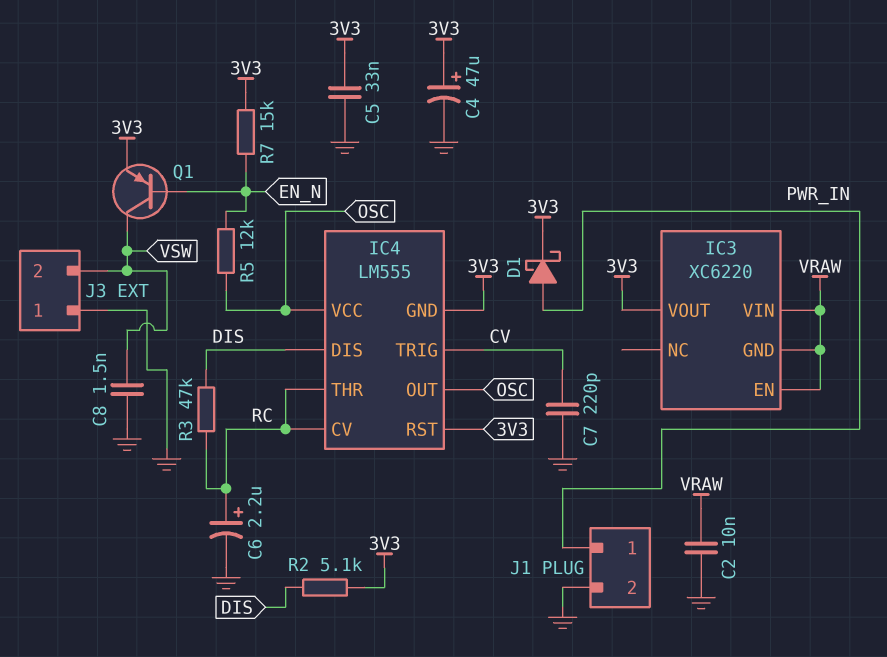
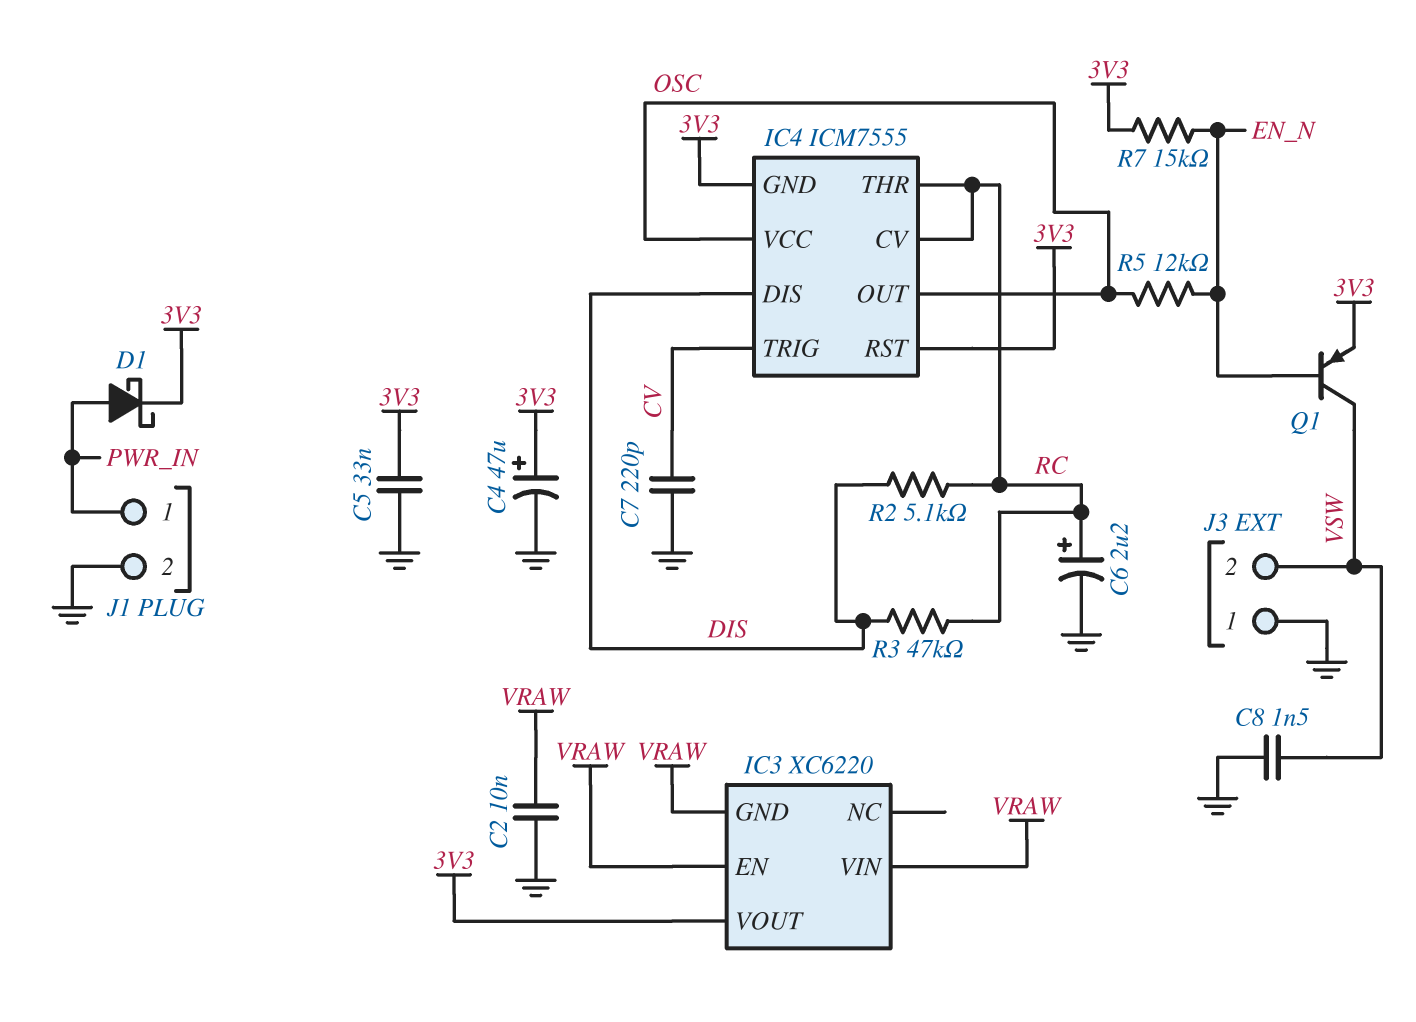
IC4: LM555 -> ICM7555
R2: 5.1k (3V3, DIS) -> 5.1k (DIS, RC)

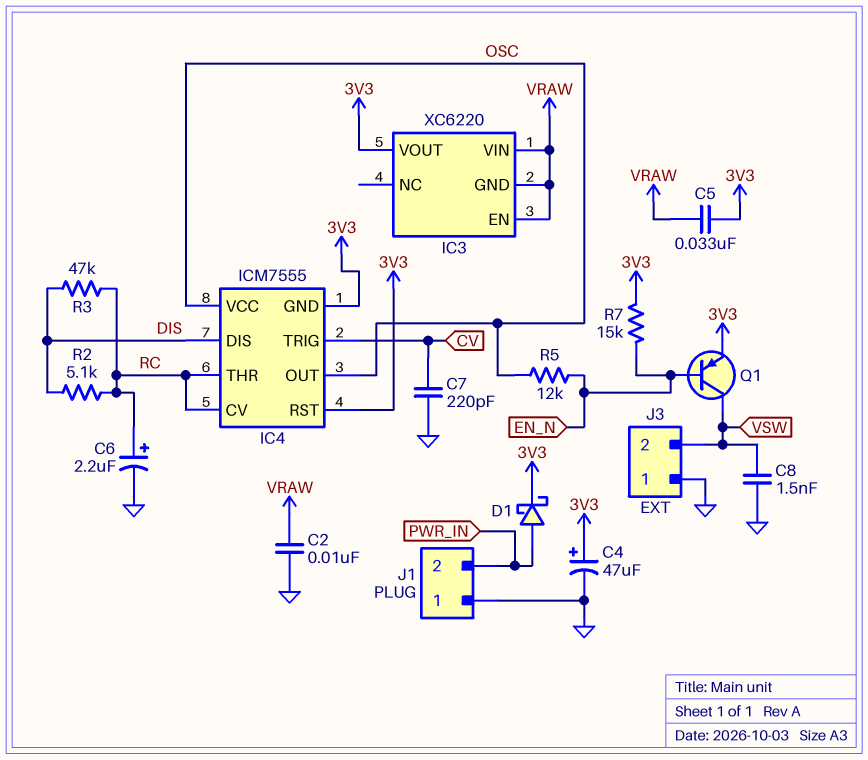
C5: 33nF (3V3, GND) -> 33nF (3V3, VRAW)
J1 pin 1: PWR_IN -> GND
J1 pin 2: GND -> PWR_IN

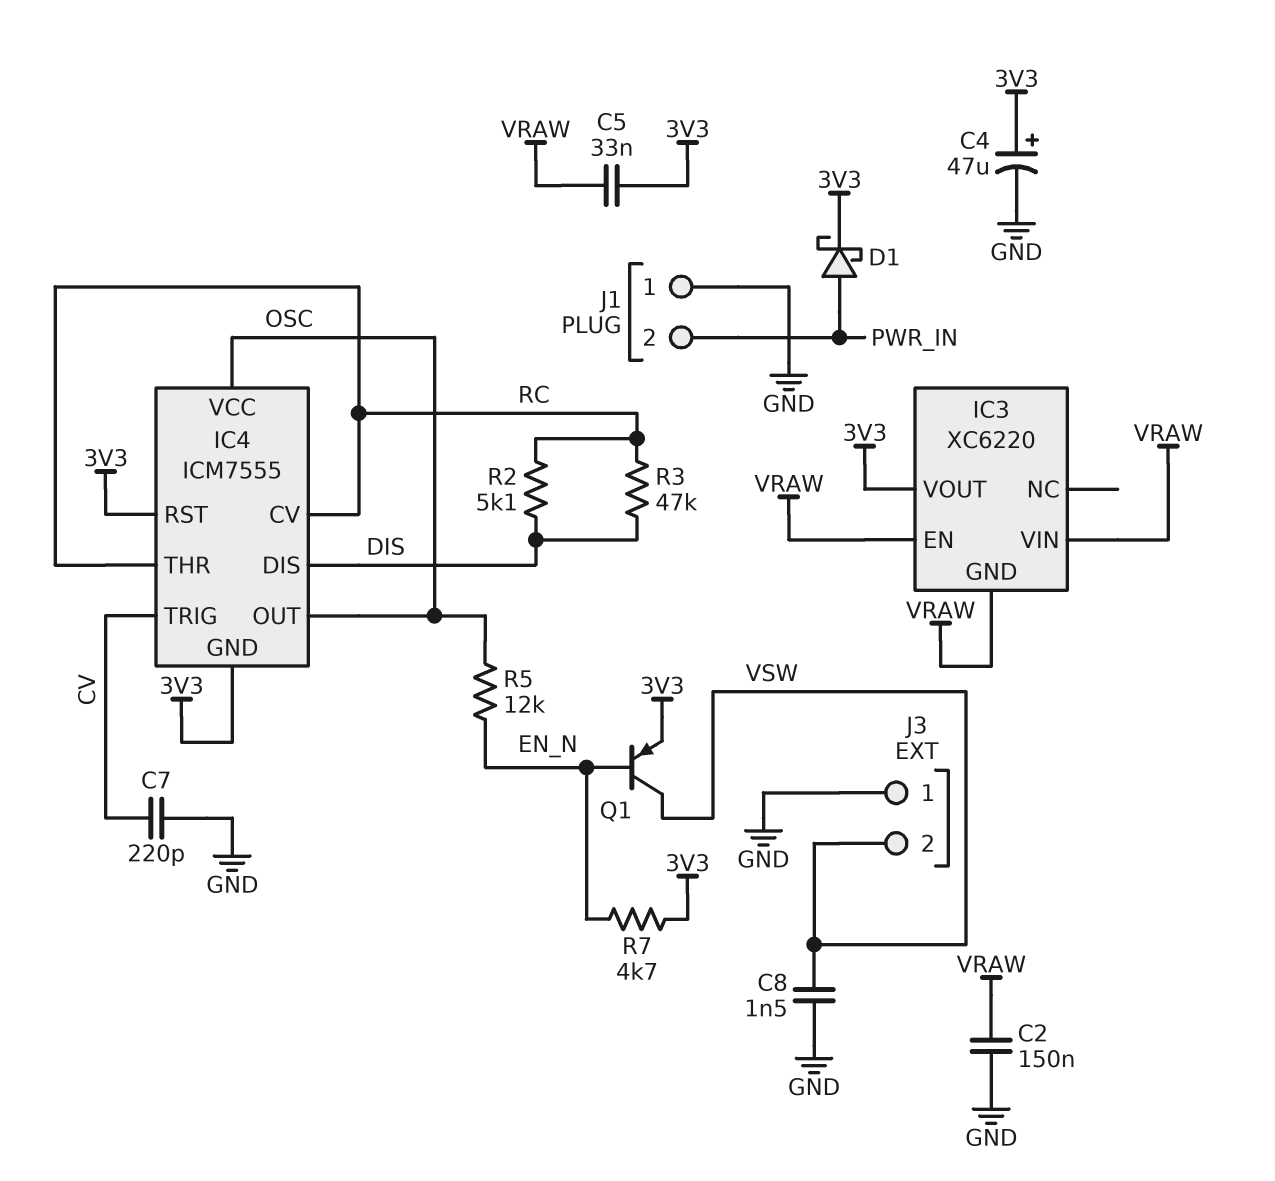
C2: 10nF (GND, VRAW) -> 150nF (GND, VRAW)
C6: 2.2uF (plus RC, minus GND) -> none
R7: 15k (3V3, EN_N) -> 4.7k (3V3, EN_N)

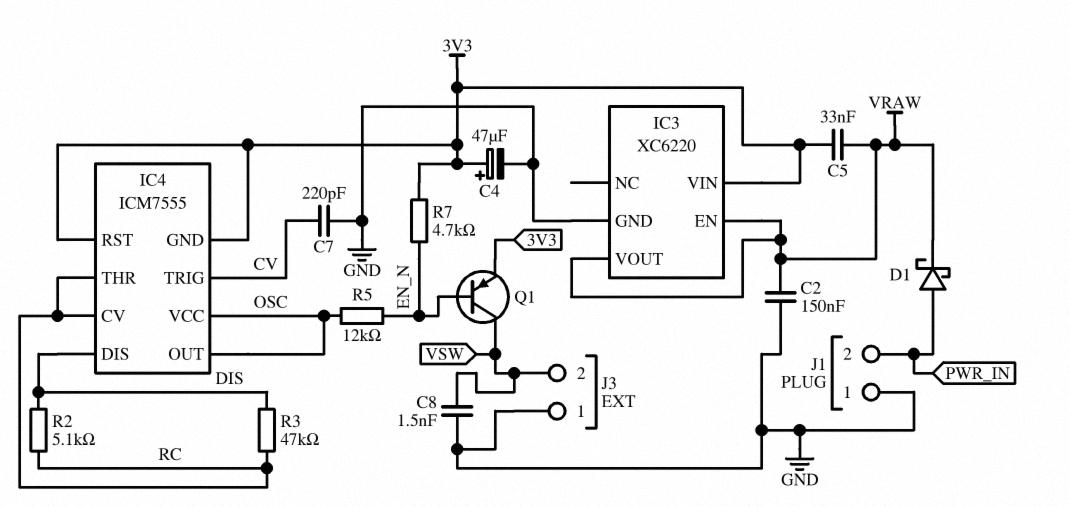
D1: schottky (A PWR_IN, K 3V3) -> schottky (A PWR_IN, K VRAW)
IC3 pin GND: VRAW -> GND
IC3 pin VIN: VRAW -> 3V3
IC3 pin VOUT: 3V3 -> VRAW

